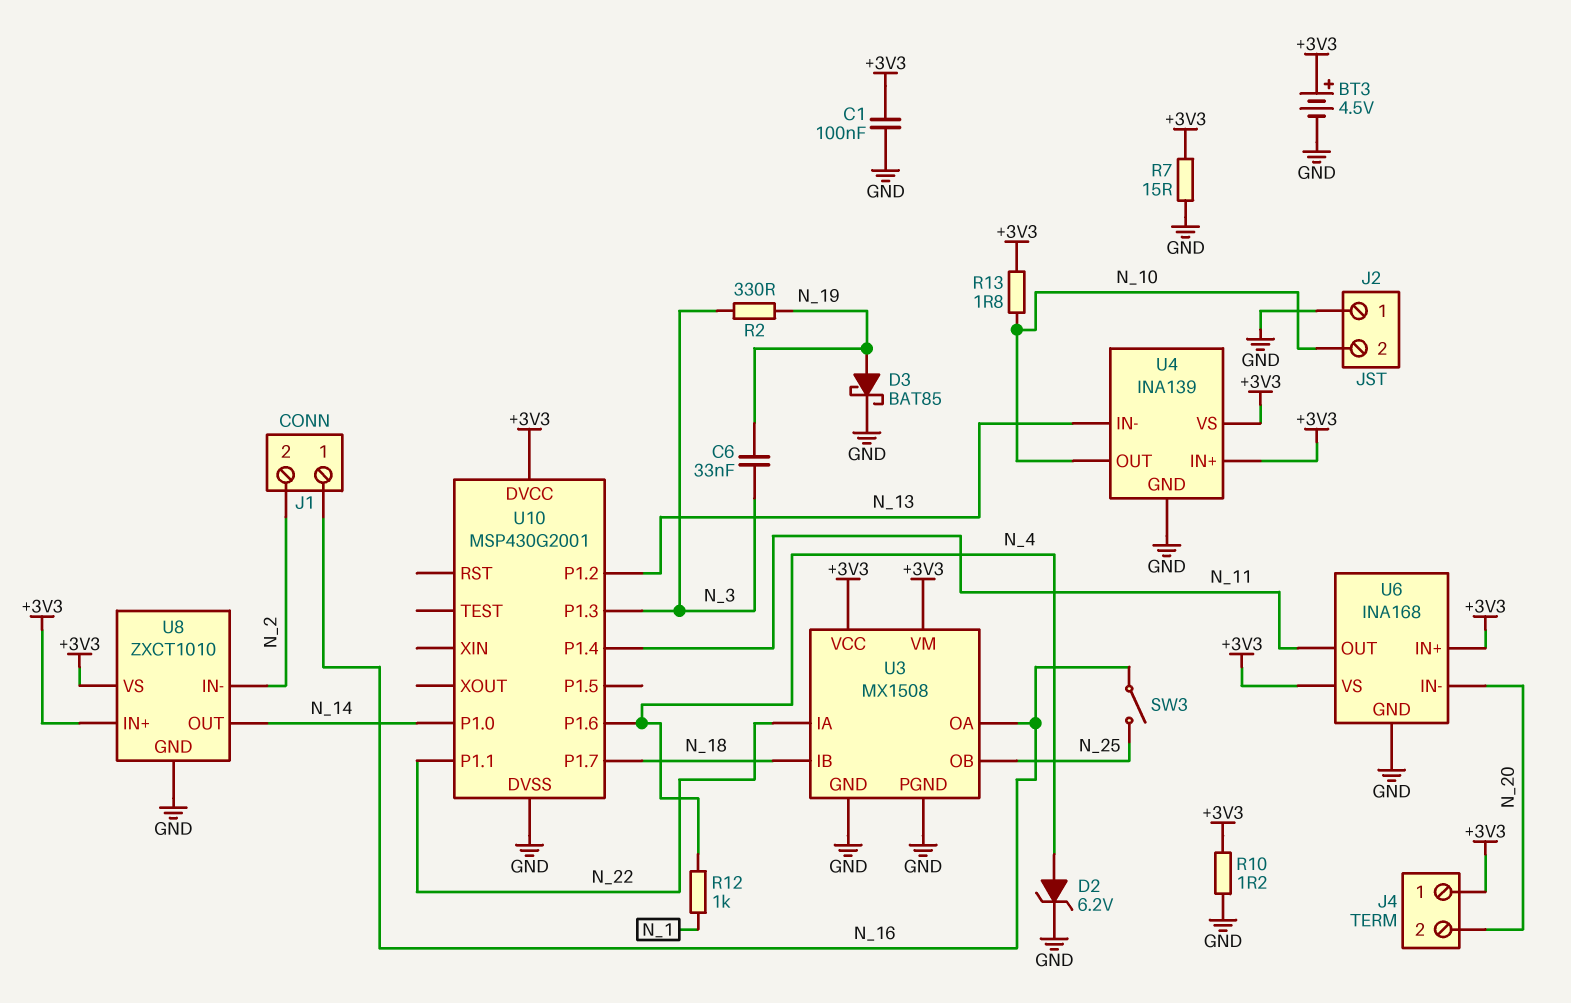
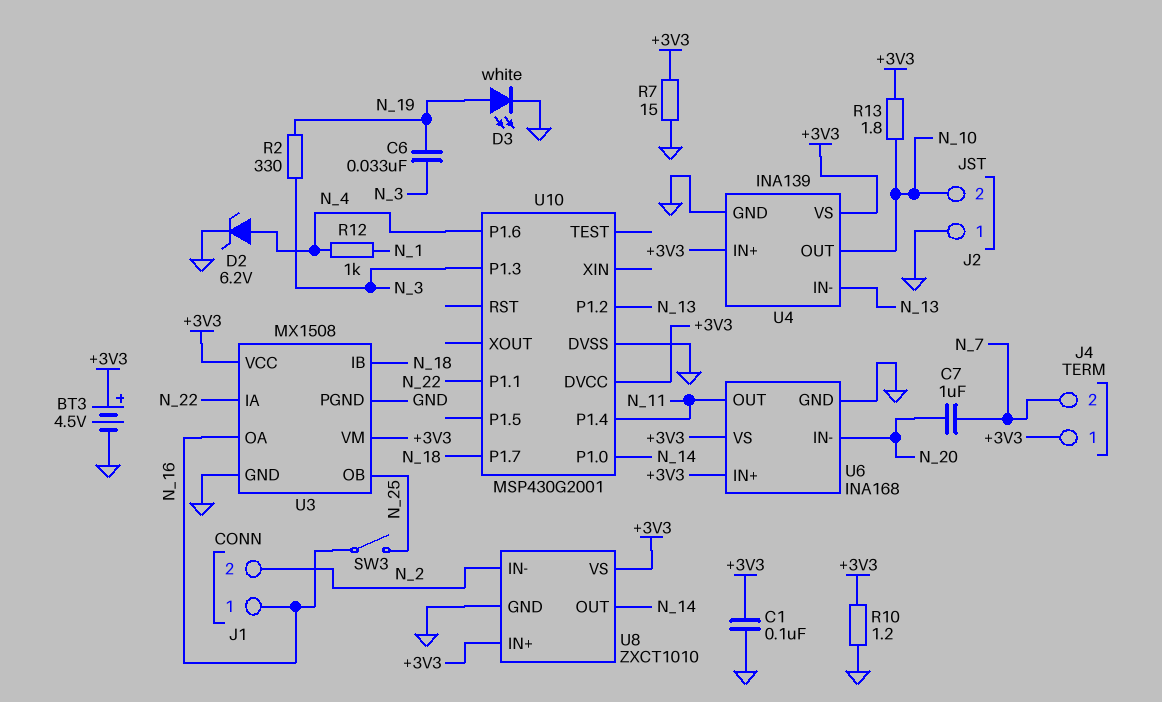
C7: none -> 1uF (N_7, N_20)
D3: schottky BAT85 (A N_19, K GND) -> LED white (A N_19, K GND)
J4 pin 2: N_20 -> N_7

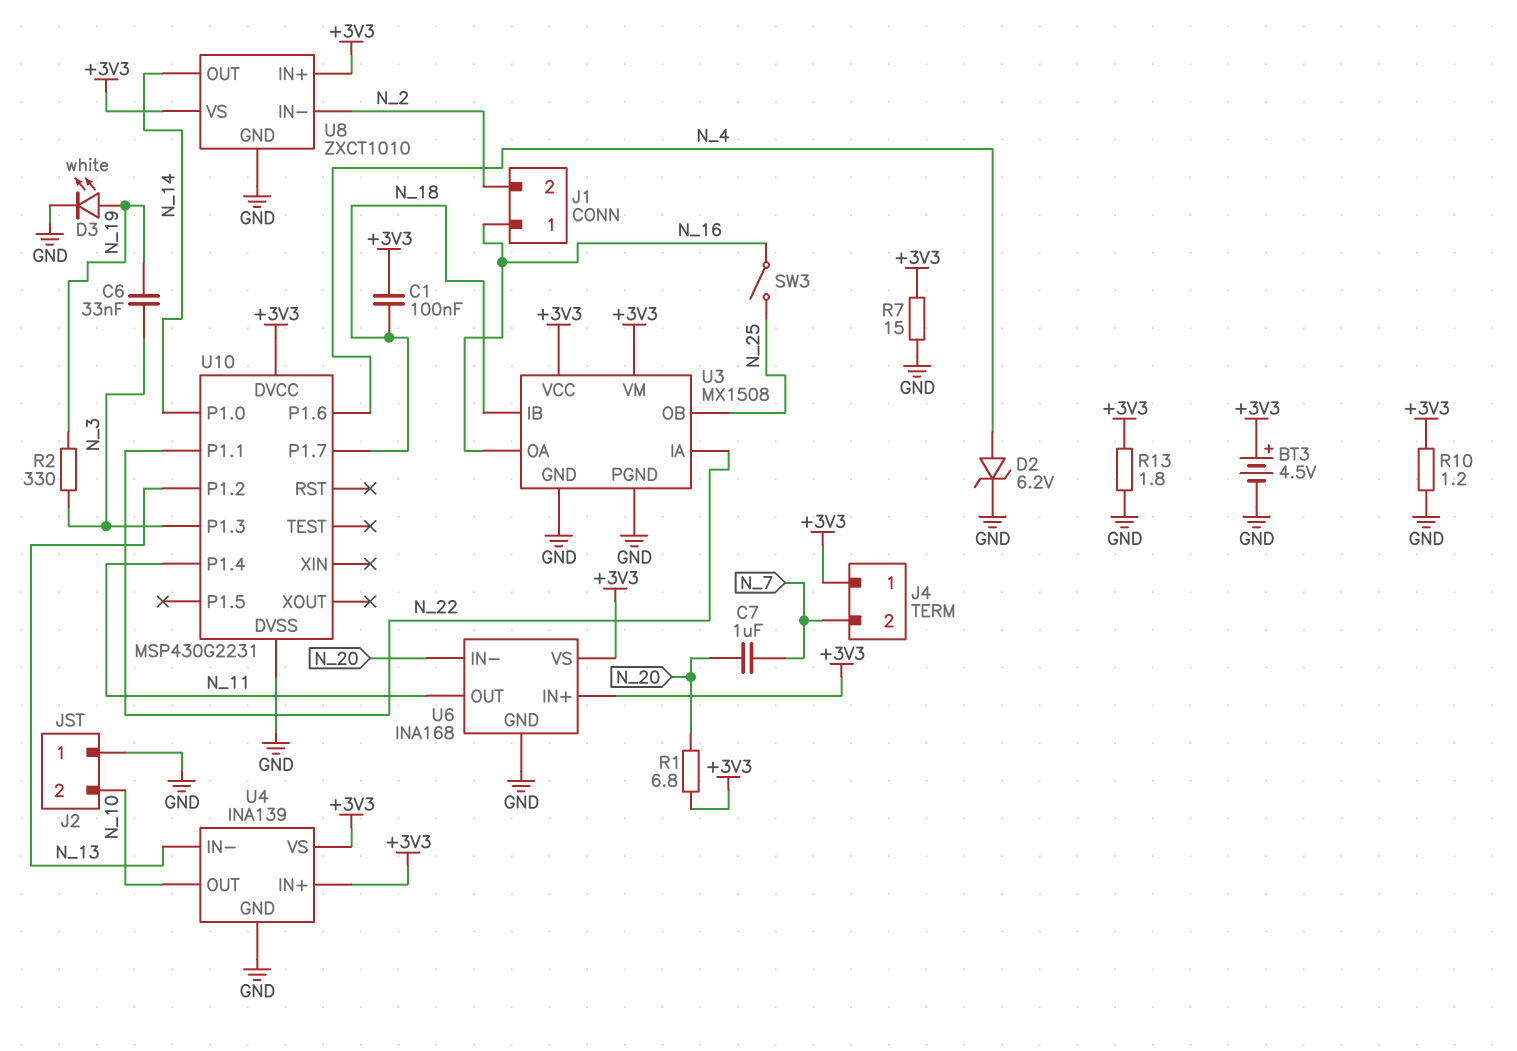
C1: 100nF (+3V3, GND) -> 100nF (+3V3, N_18)
R1: none -> 6.8 (+3V3, N_20)
R12: 1k (N_1, N_4) -> none
R13: 1.8 (+3V3, N_10) -> 1.8 (+3V3, GND)
U10: MSP430G2001 -> MSP430G2231

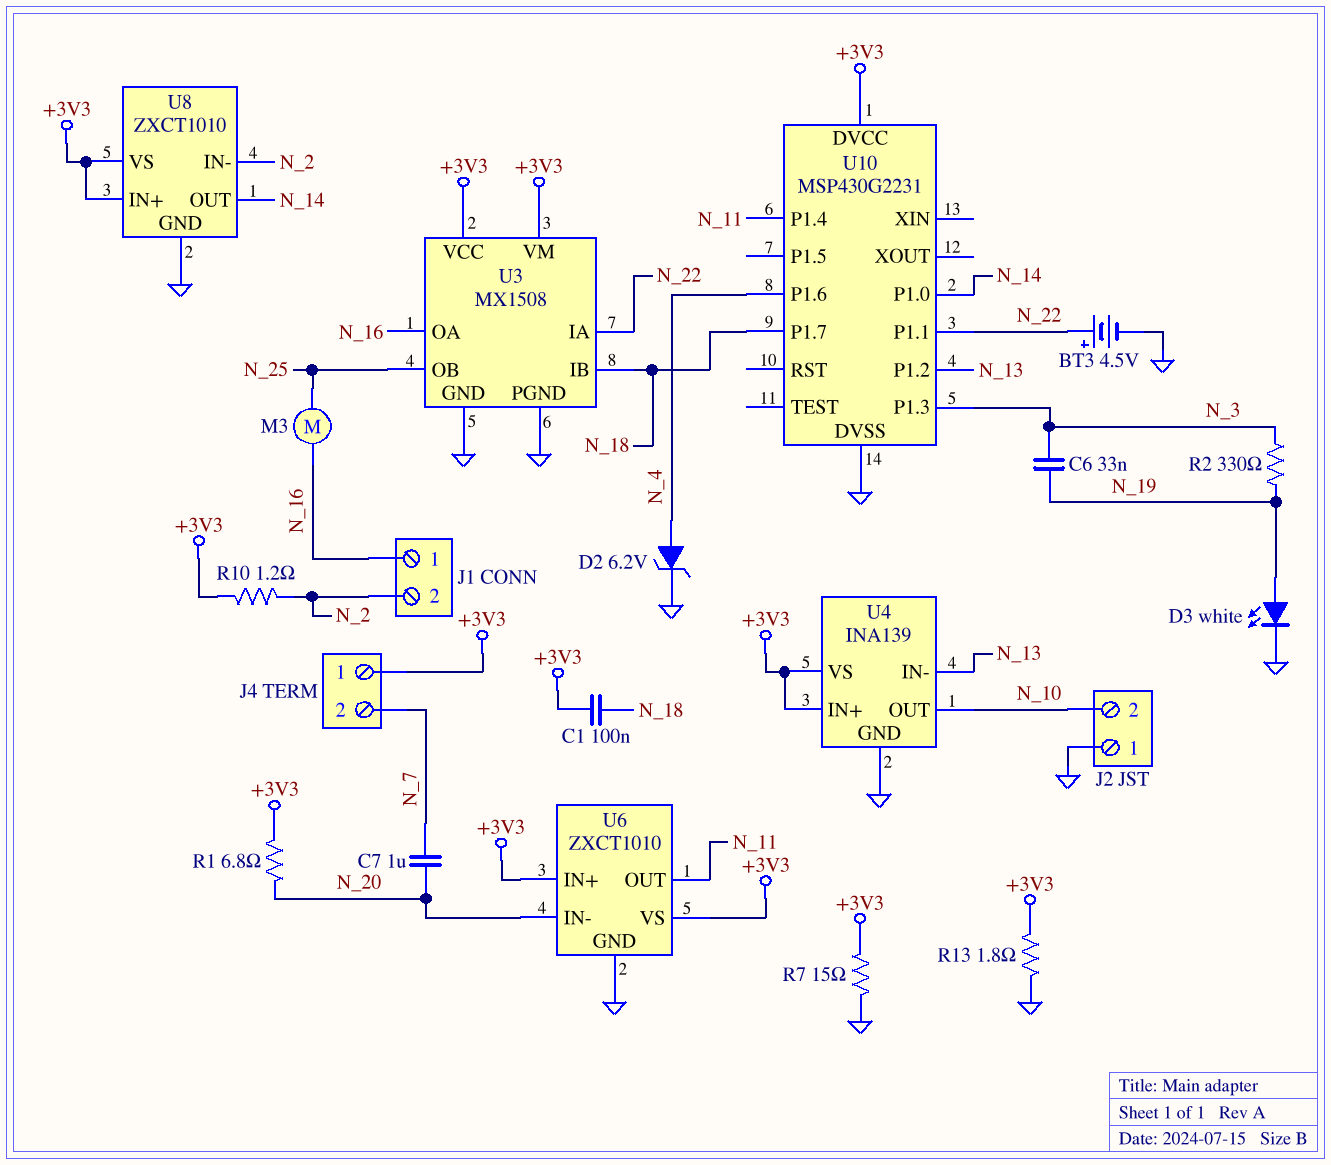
BT3: 4.5V (plus +3V3, minus GND) -> 4.5V (plus N_22, minus GND)
M3: none -> motor (N_16, N_25)
R10: 1.2 (+3V3, GND) -> 1.2 (+3V3, N_2)
SW3: switch (N_16, N_25) -> none
U6: INA168 -> ZXCT1010

